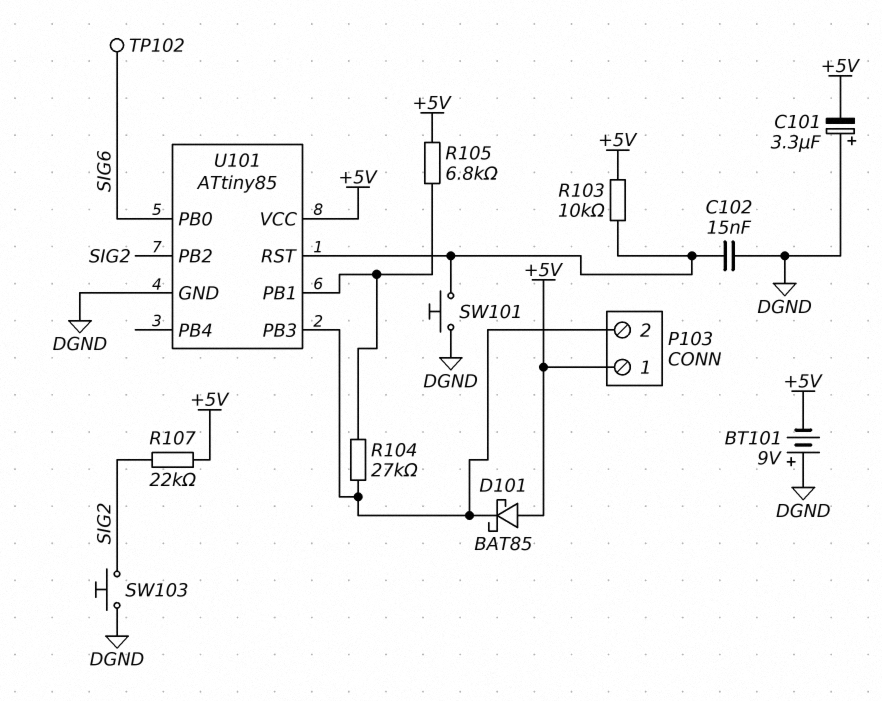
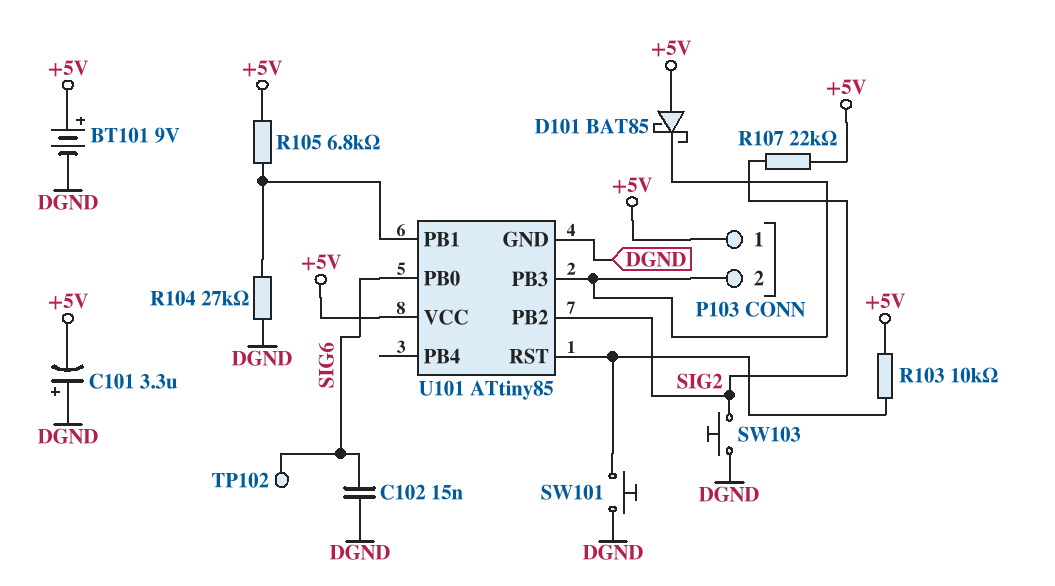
BT101: 9V (plus DGND, minus +5V) -> 9V (plus +5V, minus DGND)
C102: 15nF (DGND, U101/RST) -> 15nF (DGND, SIG6)
R104: 27k (P103/2, U101/PB1) -> 27k (DGND, U101/PB1)

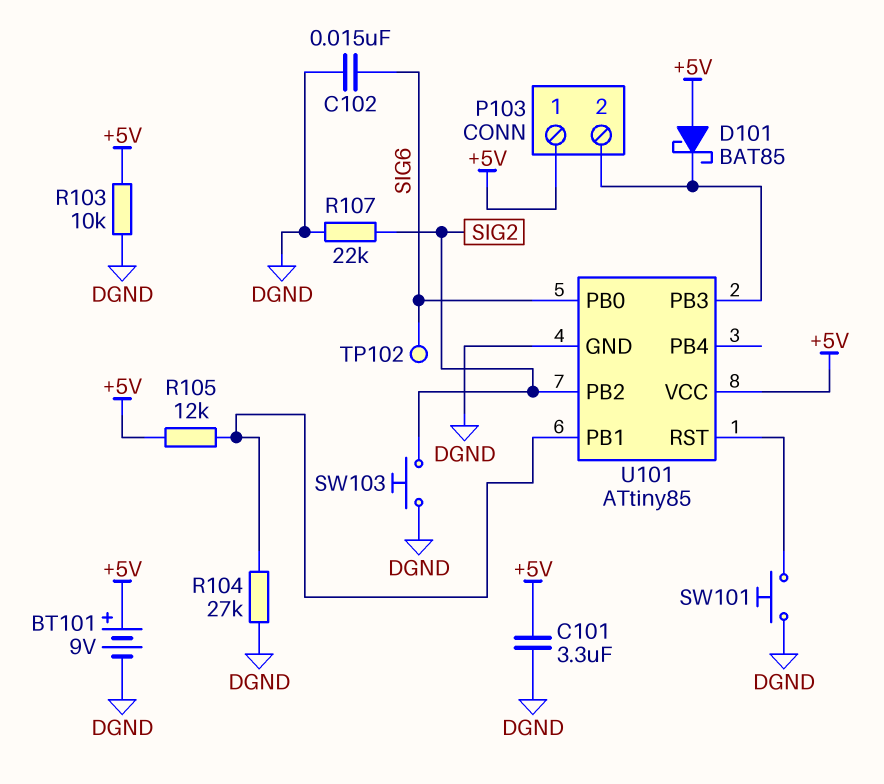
C101: 3.3uF (plus DGND, minus +5V) -> 3.3uF (+5V, DGND)
R103: 10k (+5V, U101/RST) -> 10k (+5V, DGND)
R105: 6.8k (+5V, U101/PB1) -> 12k (+5V, U101/PB1)
R107: 22k (+5V, SIG2) -> 22k (DGND, SIG2)

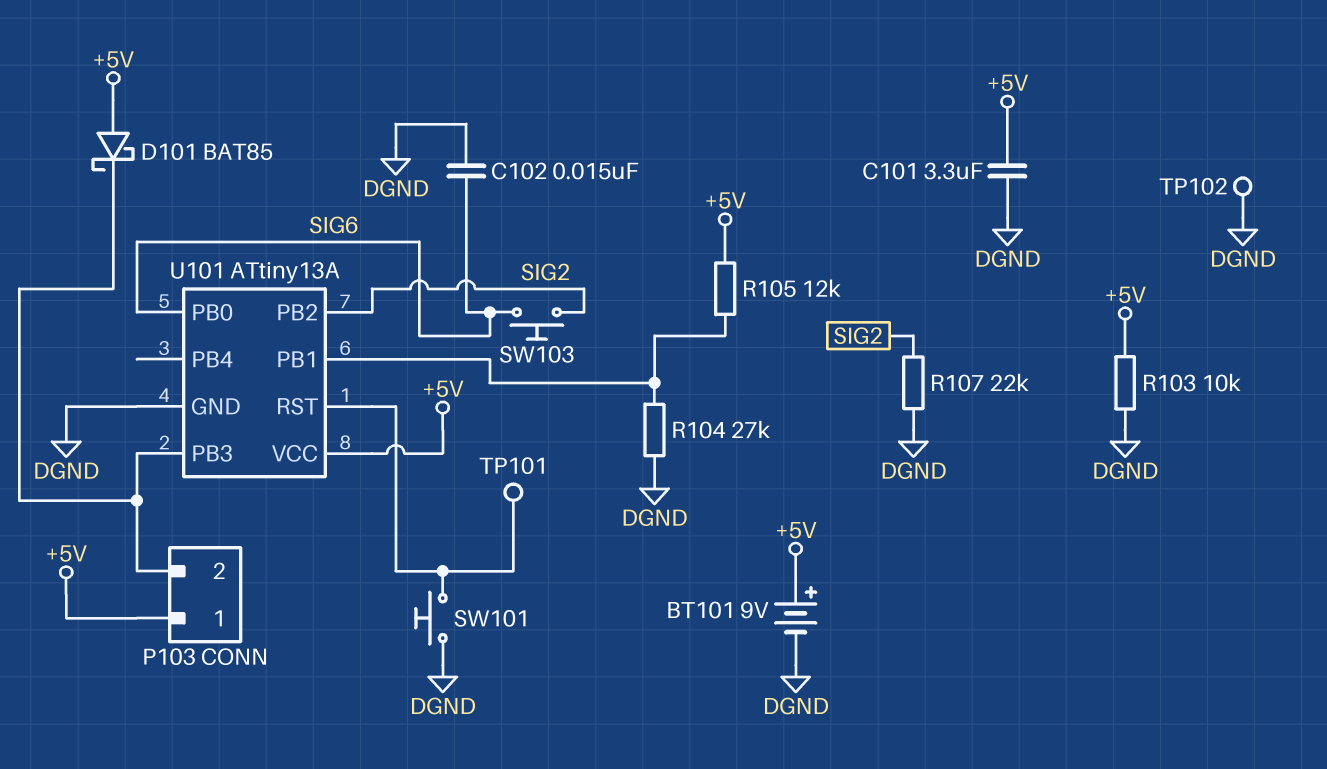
SW103: button (DGND, SIG2) -> button (SIG2, SIG6)
TP101: none -> test point (U101/RST)
TP102: test point (SIG6) -> test point (DGND)
U101: ATtiny85 -> ATtiny13A

